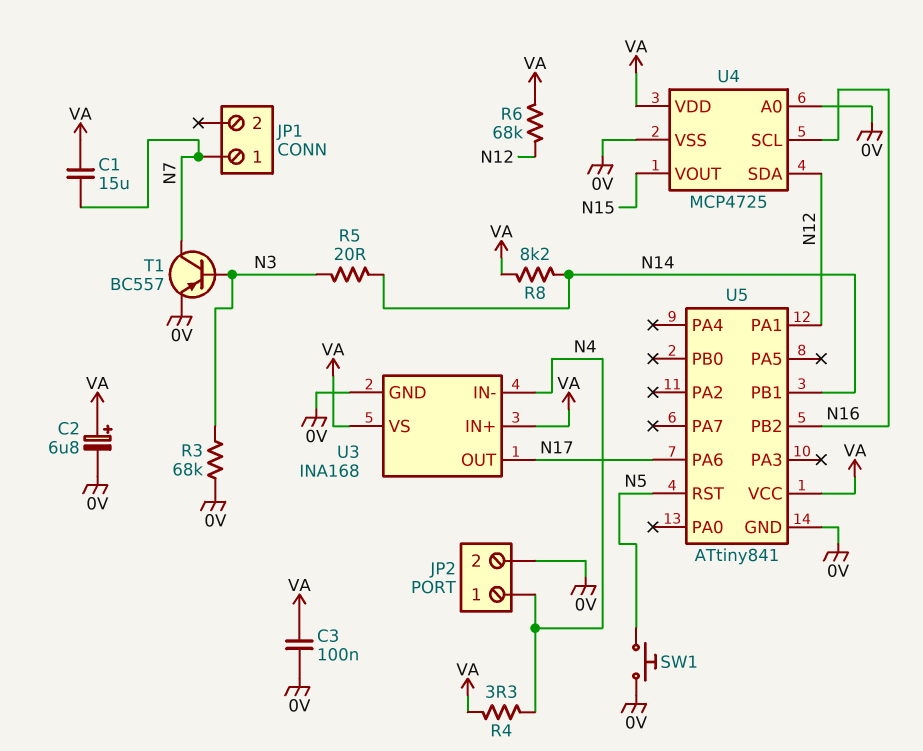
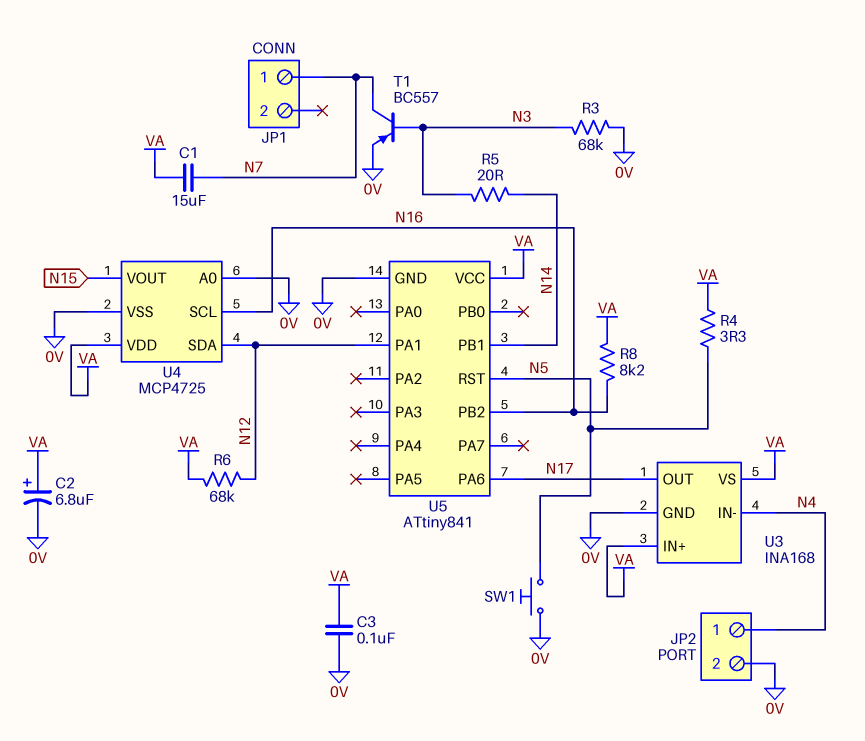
R4: 3.3 (N4, VA) -> 3.3 (N5, VA)
R8: 8.2k (N14, VA) -> 8.2k (N16, VA)

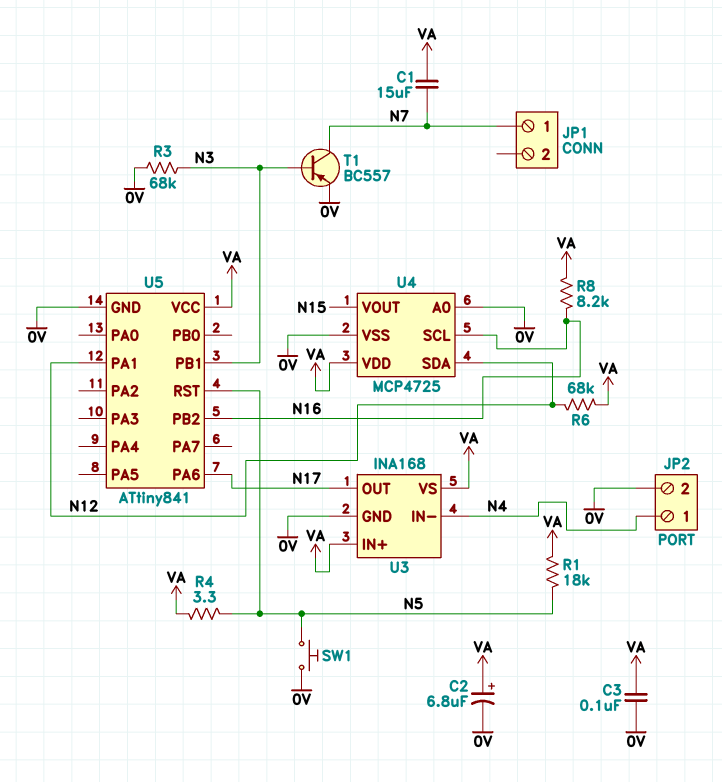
R1: none -> 18k (N5, VA)
R5: 20 (N3, N14) -> none
U5 pin PB1: N14 -> N3

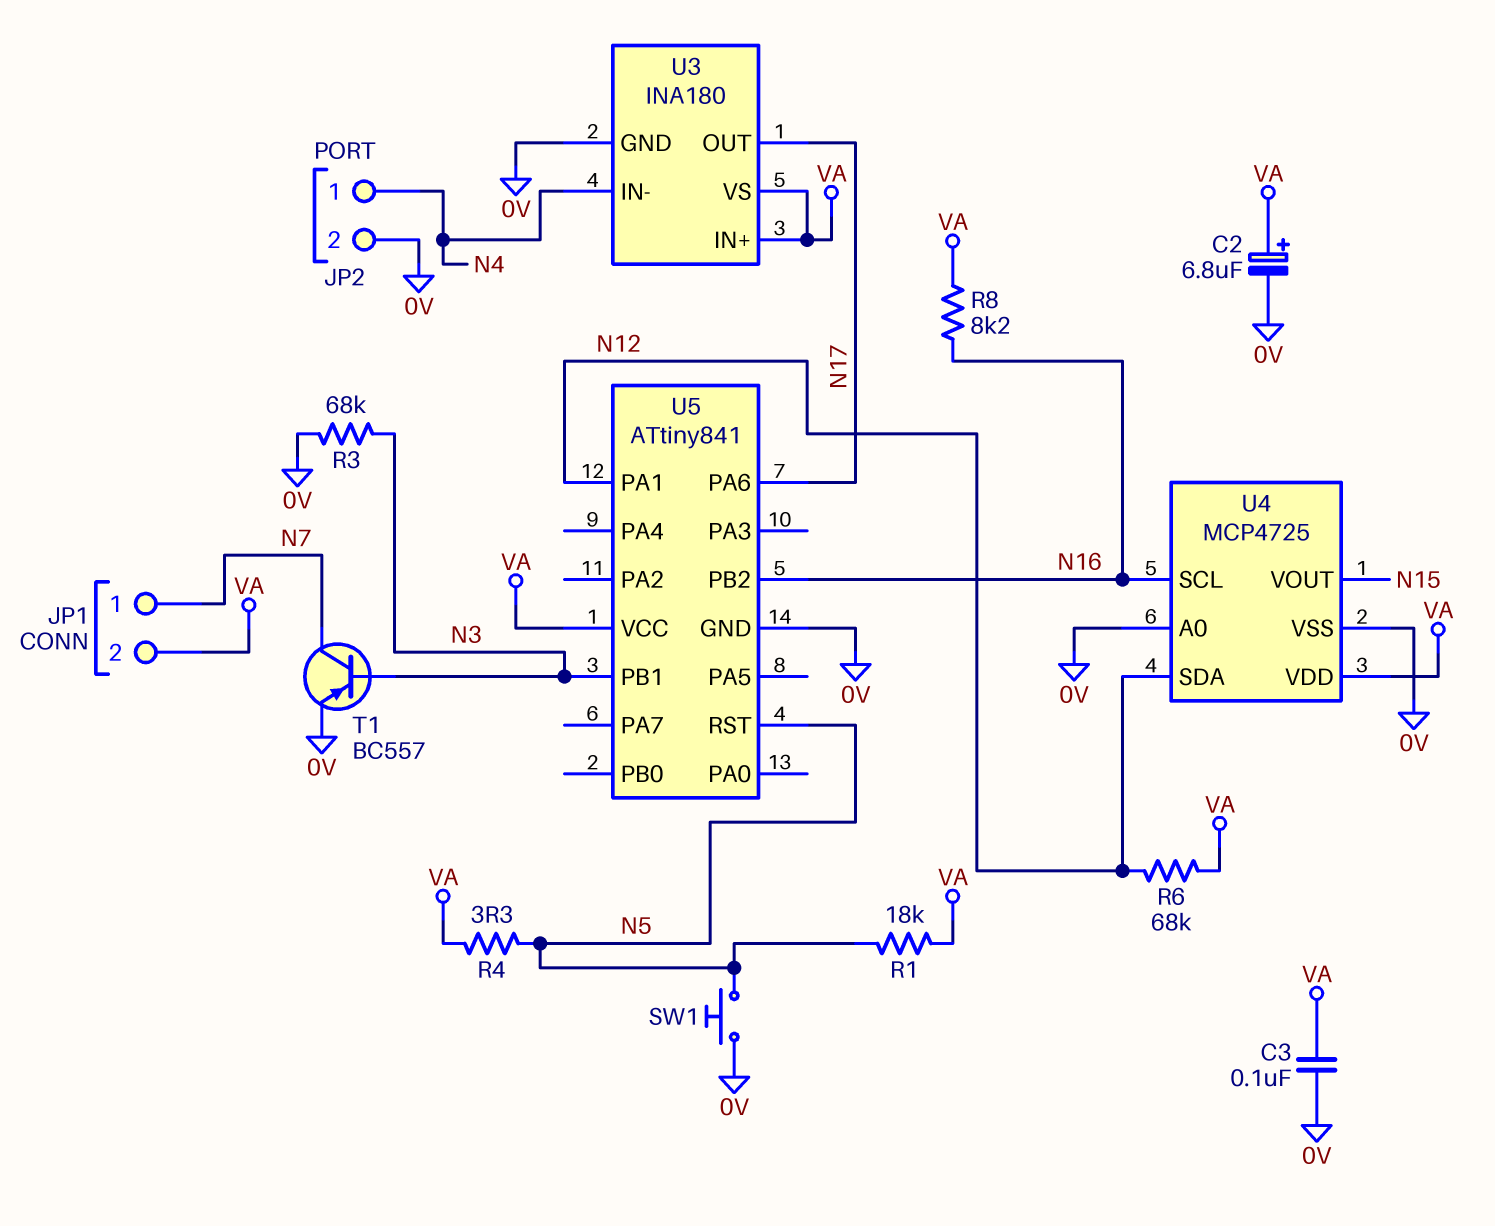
C1: 15uF (N7, VA) -> none
JP1 pin 2: none -> VA
U3: INA168 -> INA180

